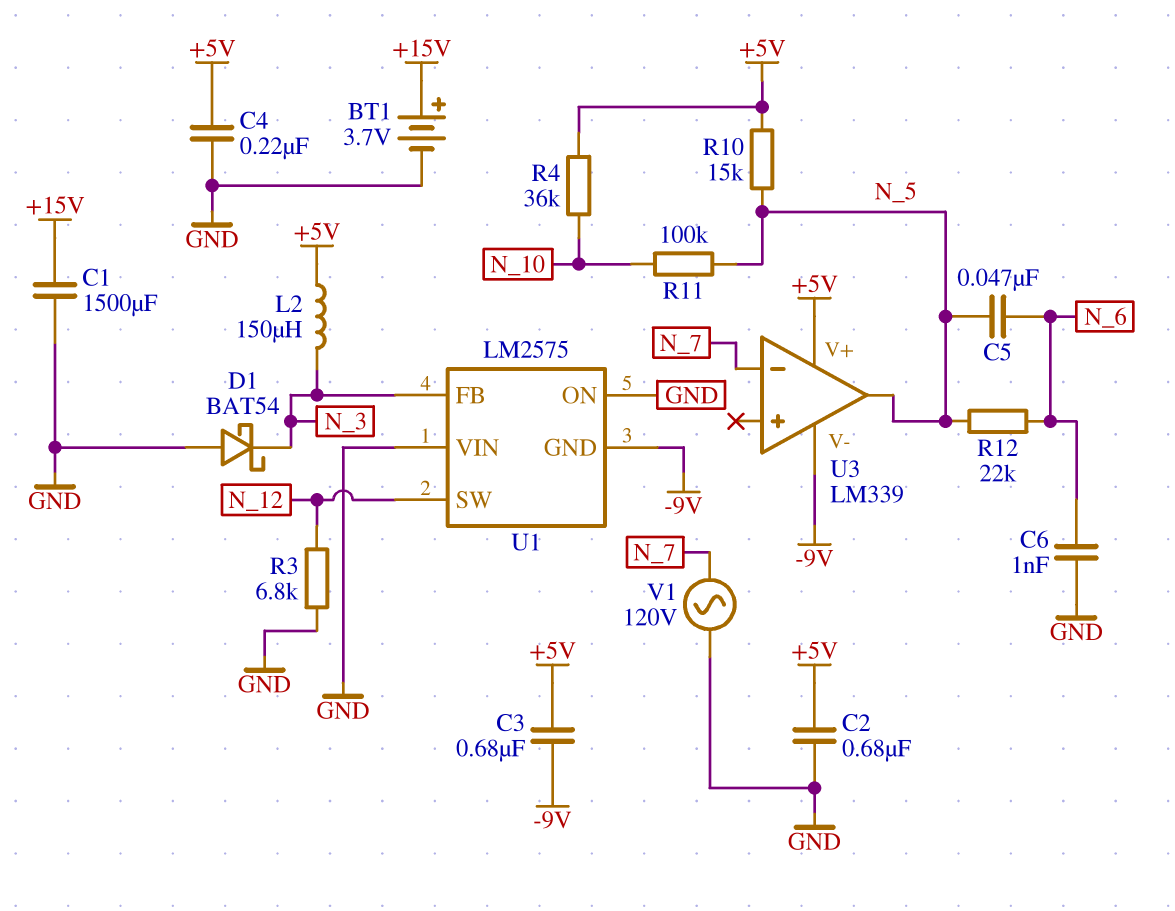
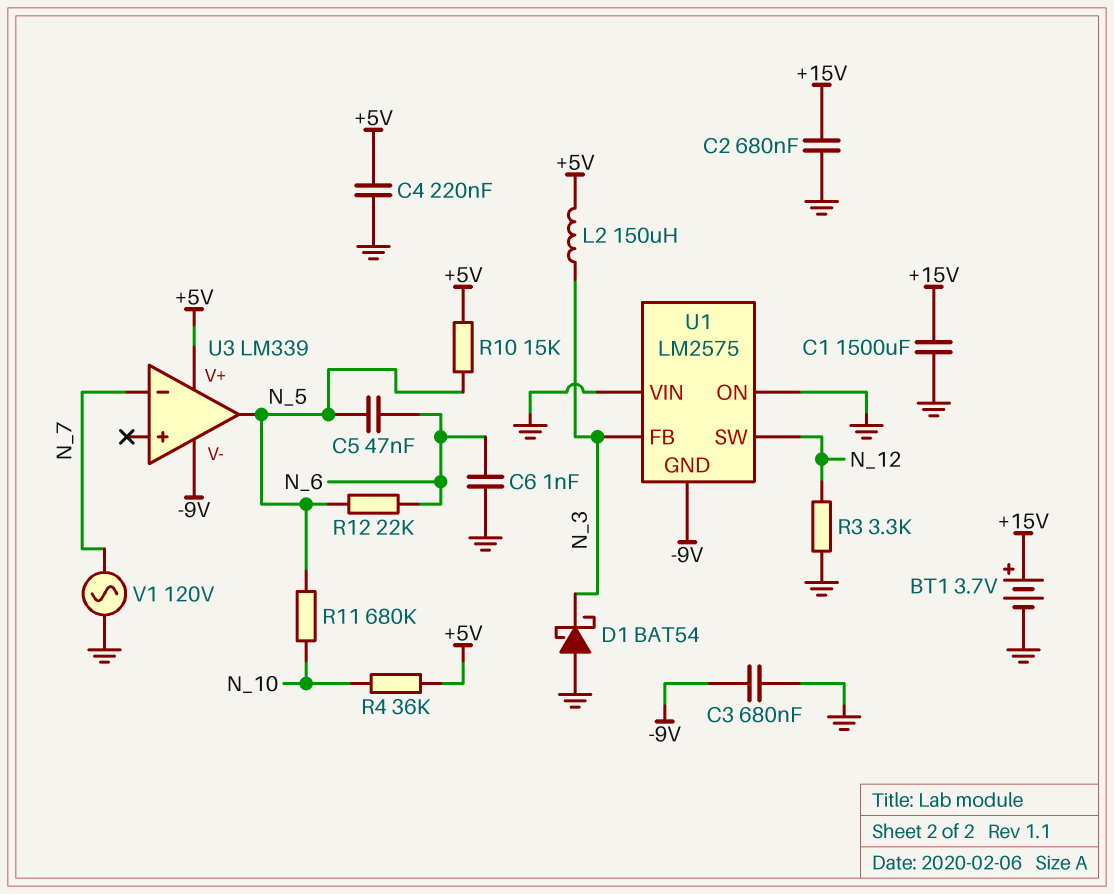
C2: 680nF (+5V, GND) -> 680nF (+15V, GND)
C3: 680nF (+5V, -9V) -> 680nF (-9V, GND)
R3: 6.8k (GND, N_12) -> 3.3k (GND, N_12)
R11: 100k (N_5, N_10) -> 680k (N_5, N_10)

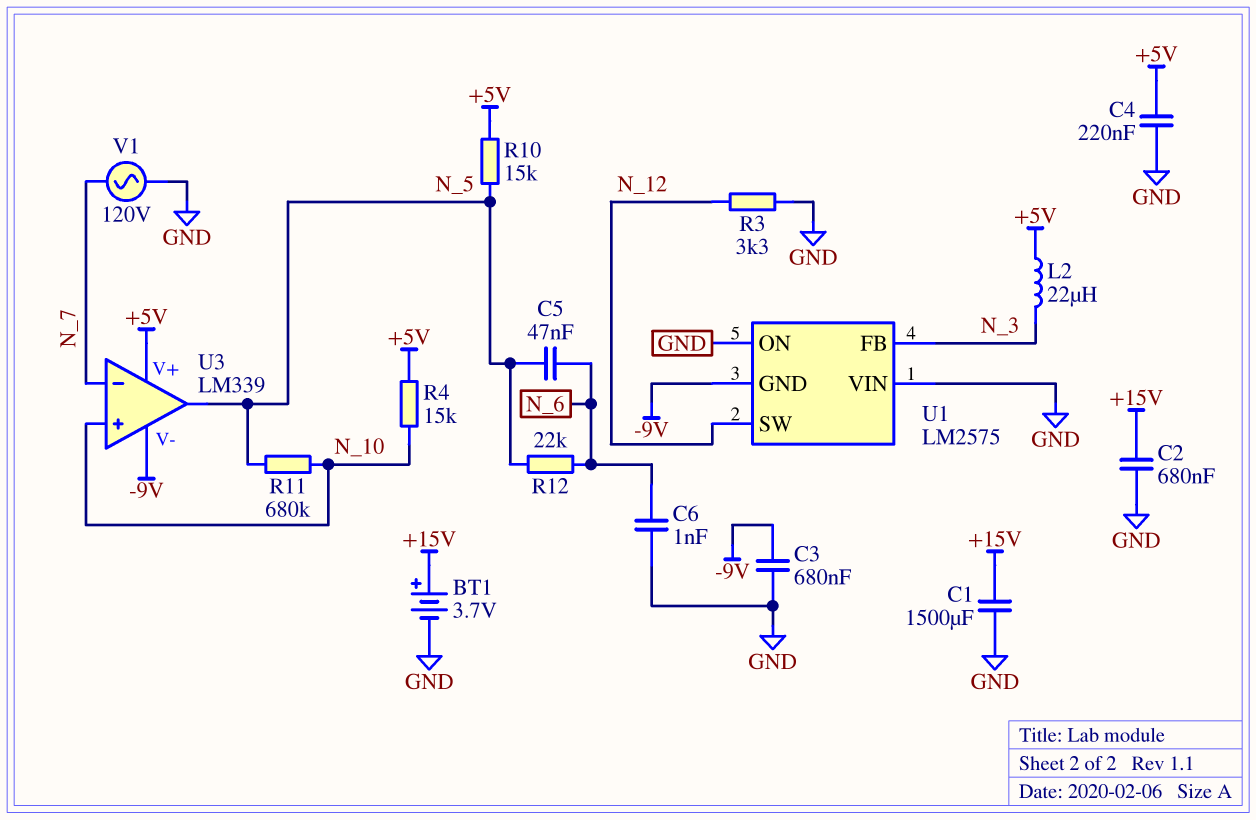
D1: schottky BAT54 (A GND, K N_3) -> none
L2: 150uH (+5V, N_3) -> 22uH (+5V, N_3)
R4: 36k (+5V, N_10) -> 15k (+5V, N_10)
U3 pin in+: none -> N_10

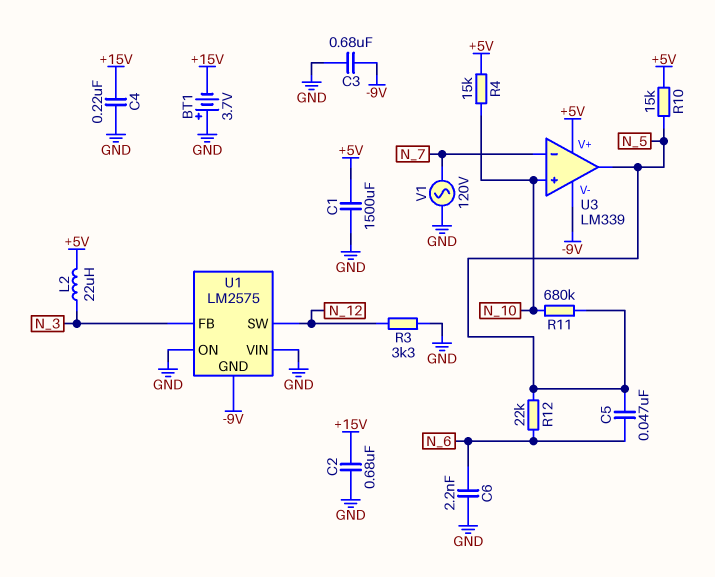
BT1: 3.7V (plus +15V, minus GND) -> 3.7V (plus GND, minus +15V)
C1: 1500uF (+15V, GND) -> 1500uF (+5V, GND)
C4: 220nF (+5V, GND) -> 220nF (+15V, GND)
C6: 1nF (GND, N_6) -> 2.2nF (GND, N_6)

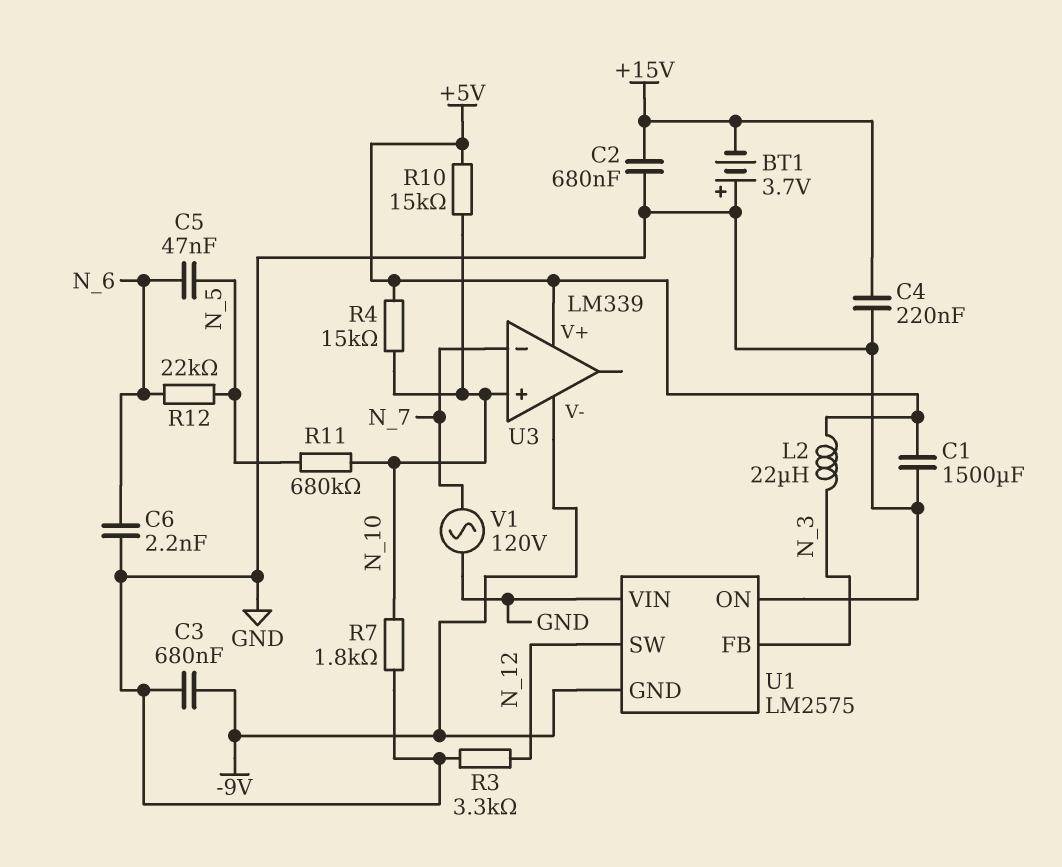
R7: none -> 1.8k (GND, N_10)
R10: 15k (+5V, N_5) -> 15k (+5V, N_10)
U3 pin out: N_5 -> none

